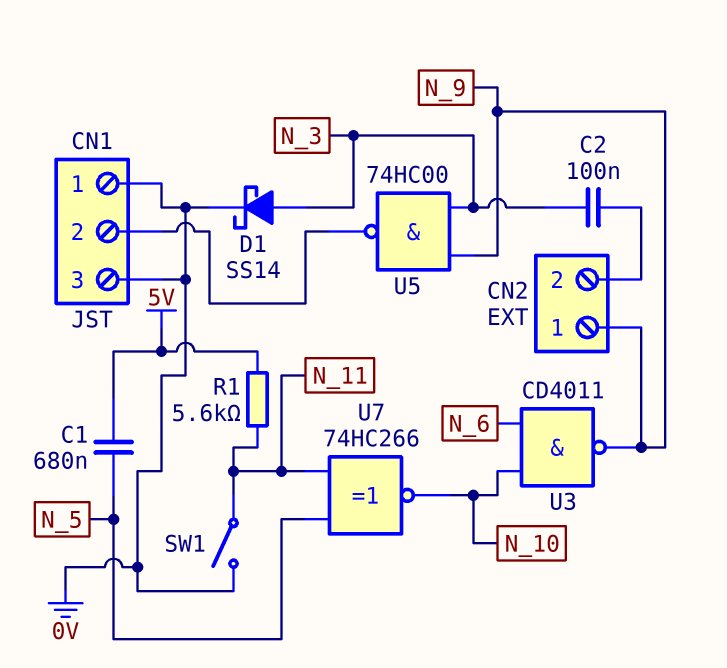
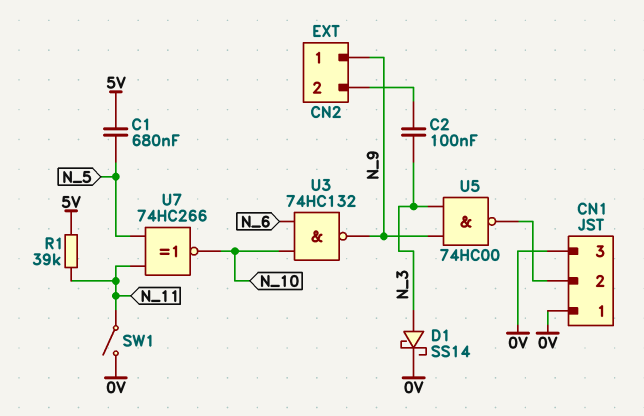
R1: 5.6k (5V, N_11) -> 39k (5V, N_11)
U3: NAND CD4011 (in N_6, in N_10, out N_9) -> NAND 74HC132 (in N_6, in N_10, out N_9)

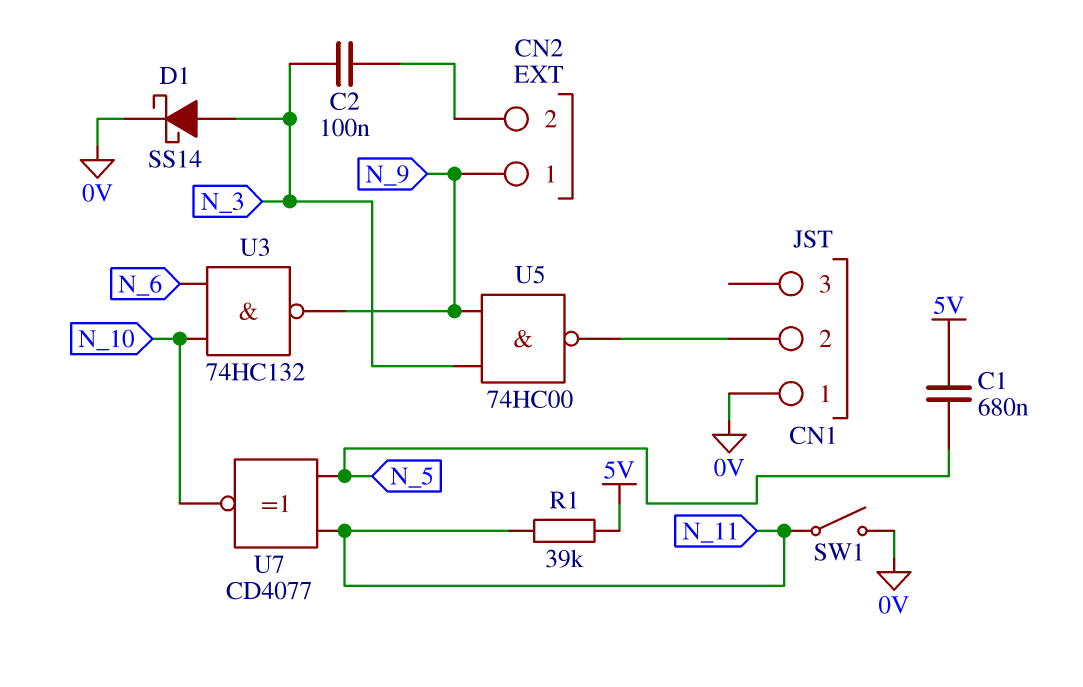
CN1 pin 3: 0V -> none
U7: XNOR 74HC266 (in N_5, in N_11, out N_10) -> XNOR CD4077 (in N_5, in N_11, out N_10)

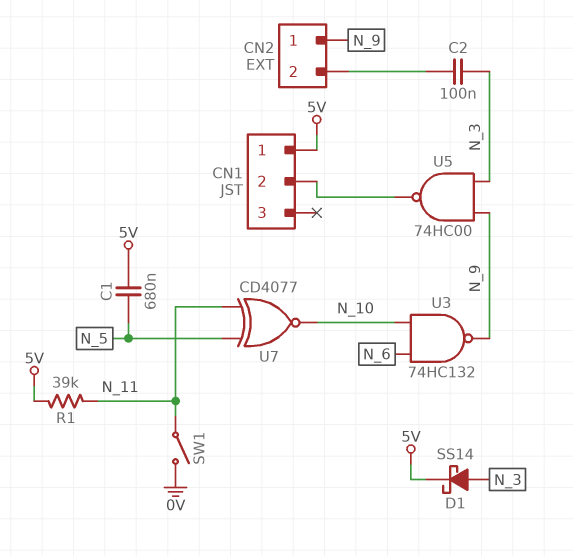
CN1 pin 1: 0V -> 5V
D1: schottky SS14 (A N_3, K 0V) -> schottky SS14 (A N_3, K 5V)

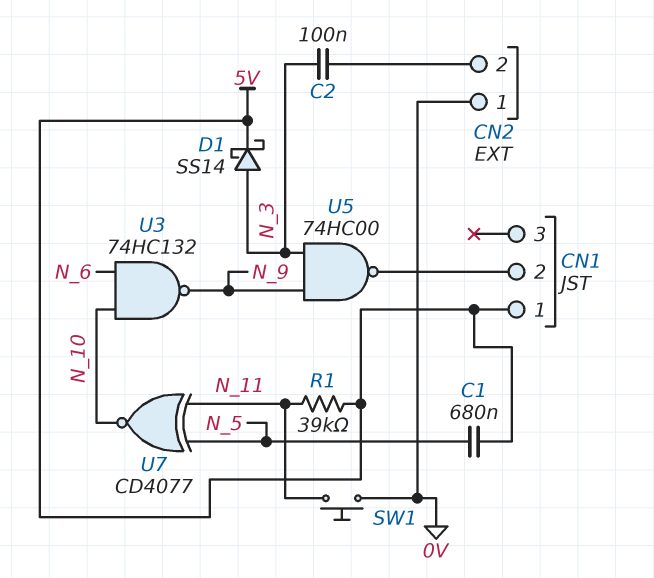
CN2 pin 1: N_9 -> 0V
SW1: switch (0V, N_11) -> button (0V, N_11)

